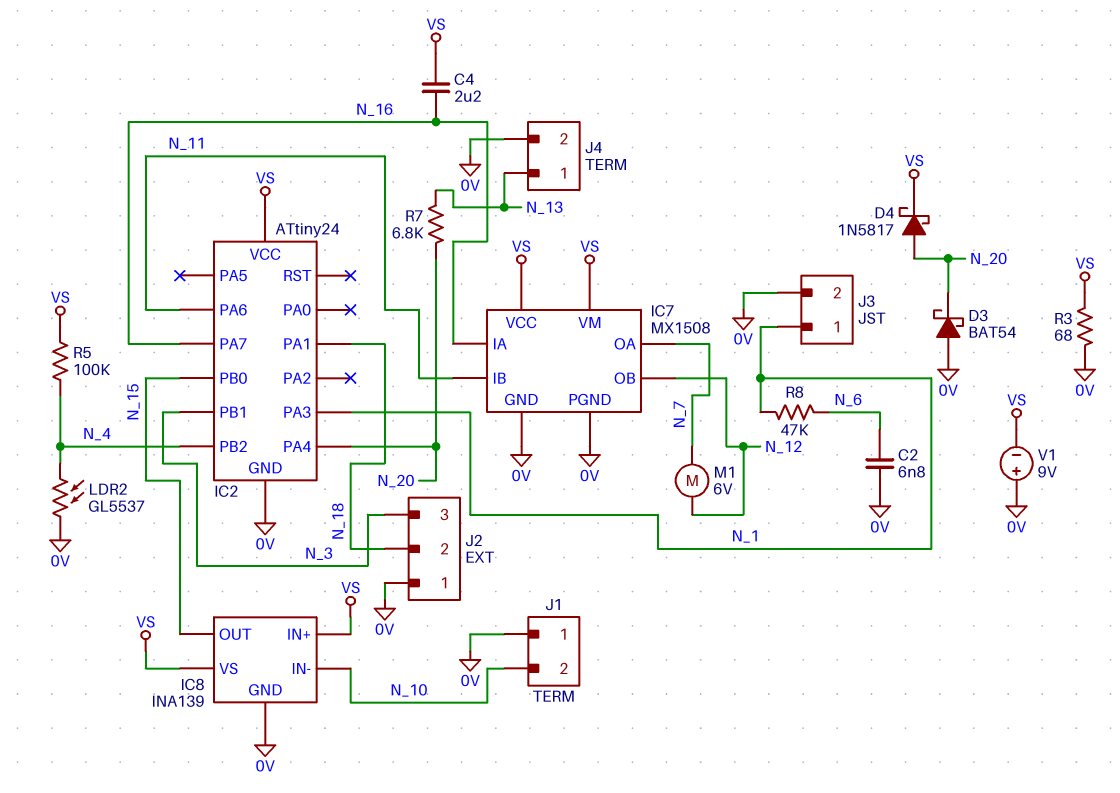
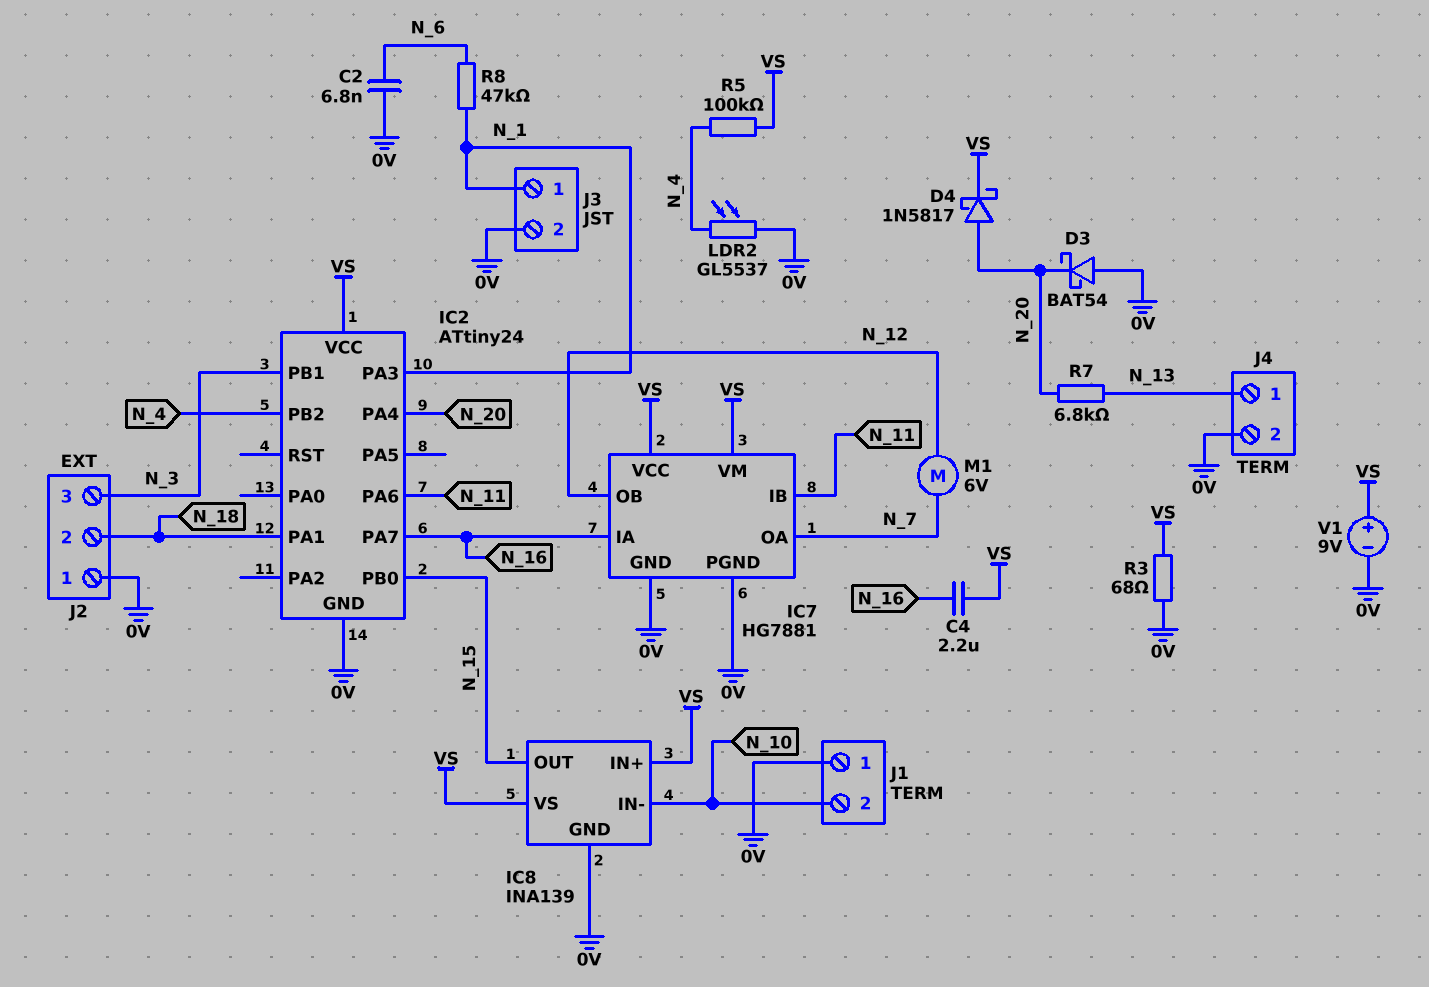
IC7: MX1508 -> HG7881
V1: 9V (plus 0V, minus VS) -> 9V (plus VS, minus 0V)

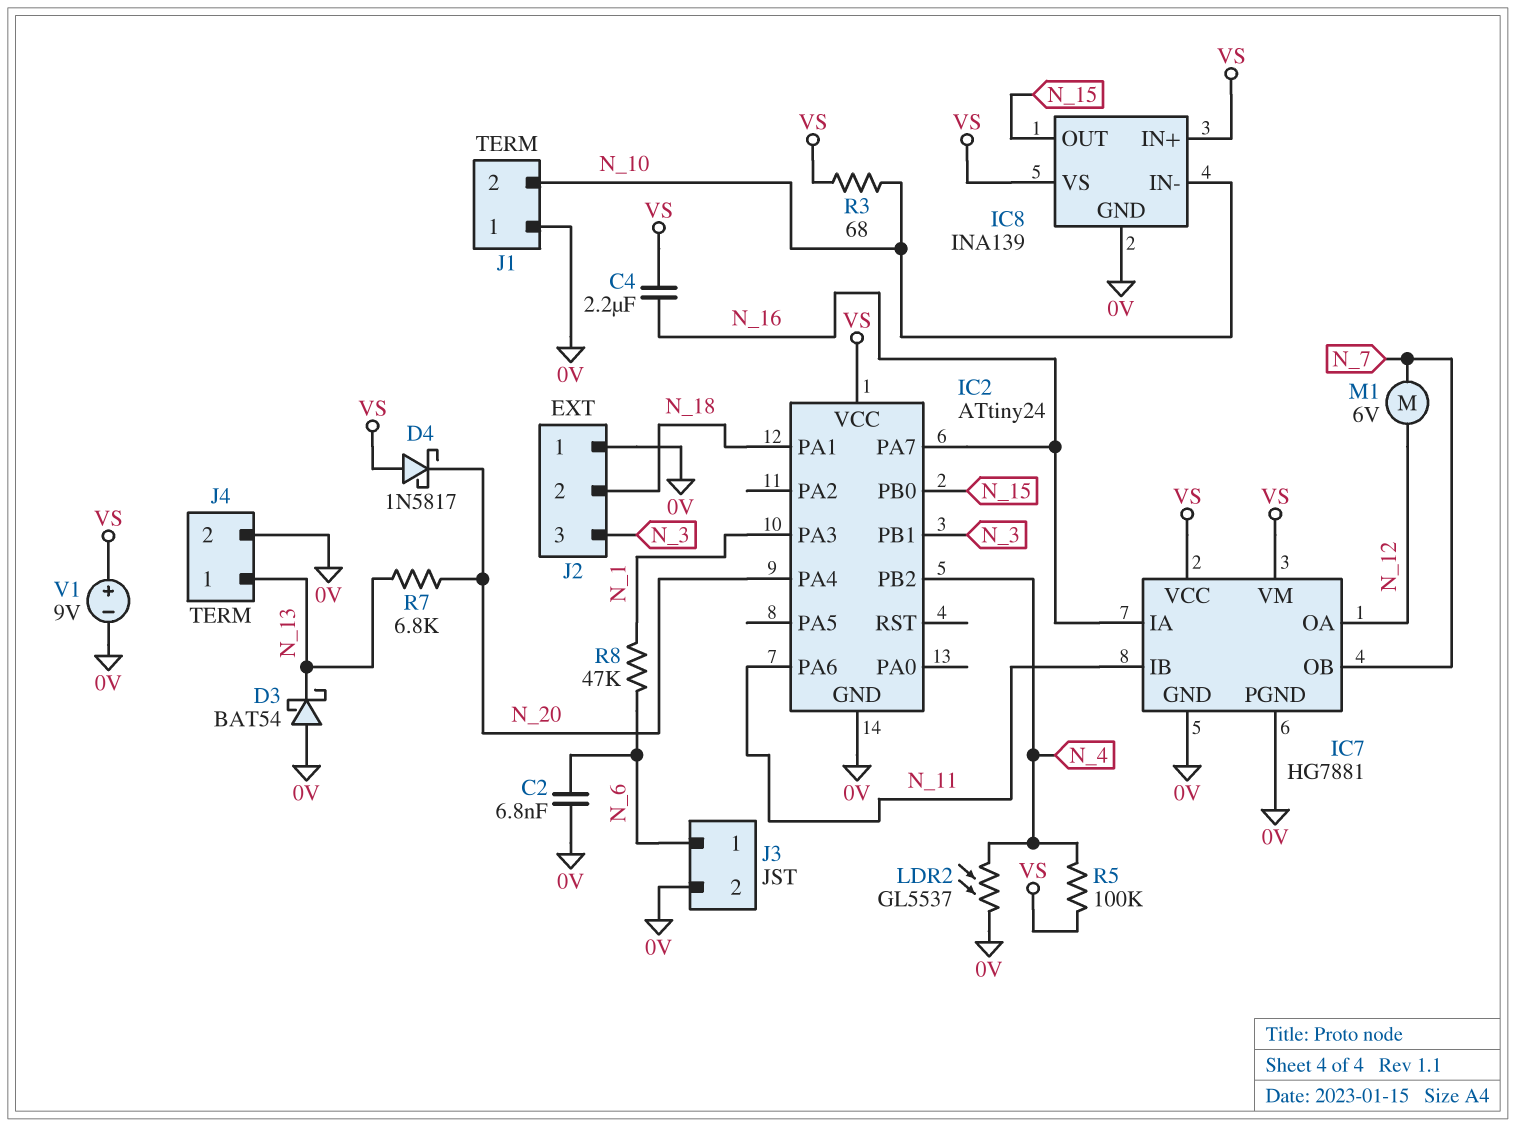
D3: schottky BAT54 (A 0V, K N_20) -> schottky BAT54 (A 0V, K N_13)
D4: schottky 1N5817 (A N_20, K VS) -> schottky 1N5817 (A VS, K N_20)
IC7 pin OA: N_7 -> N_12
IC7 pin OB: N_12 -> N_7
J3 pin 1: N_1 -> N_6
R3: 68 (0V, VS) -> 68 (N_10, VS)

